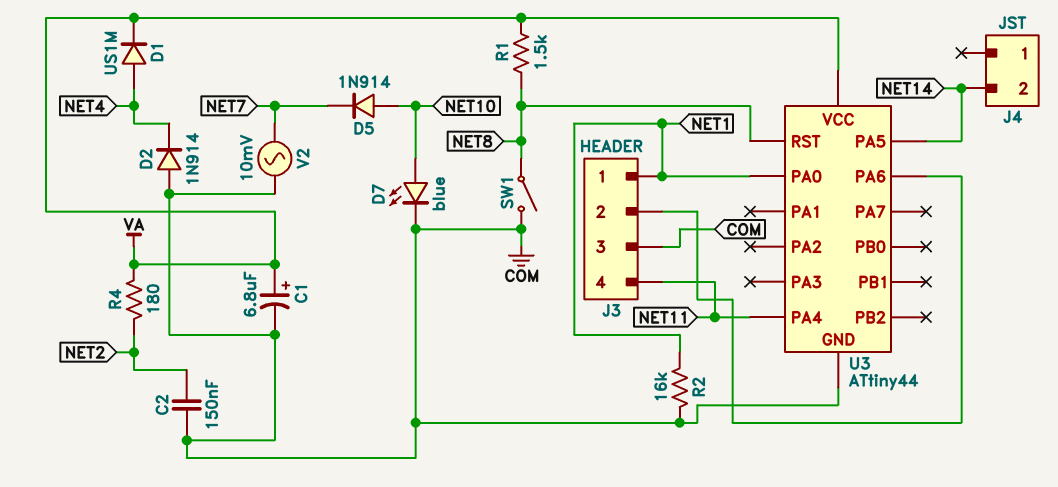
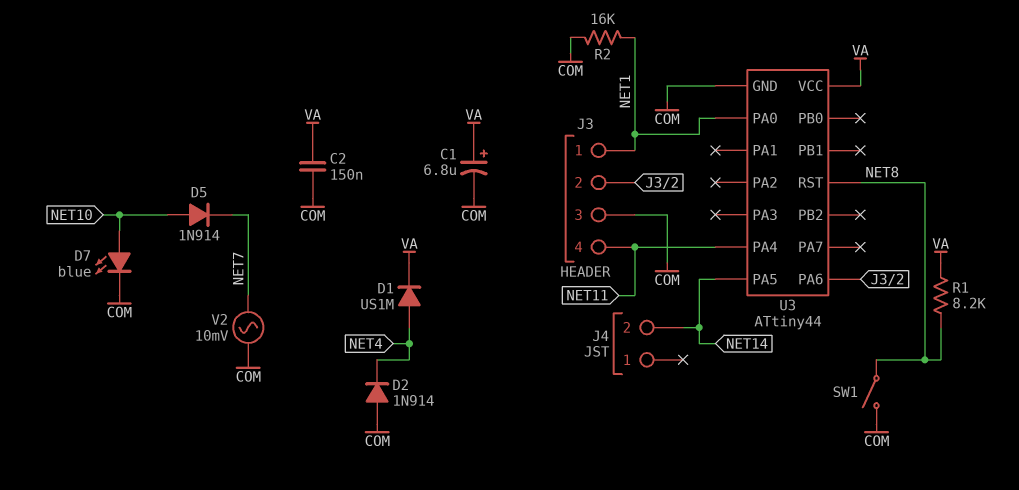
C2: 150nF (COM, NET2) -> 150nF (COM, VA)
R1: 1.5k (NET8, VA) -> 8.2k (NET8, VA)
R4: 180 (NET2, VA) -> none

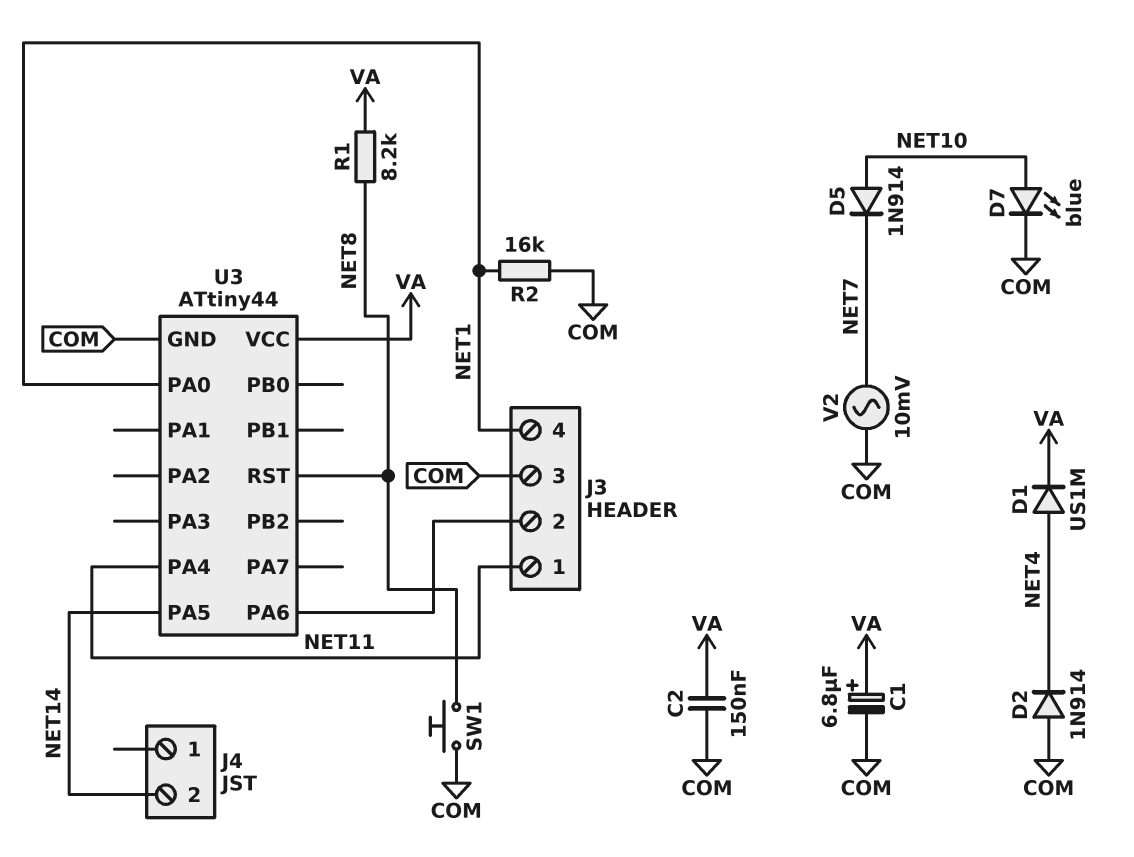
J3 pin 1: NET1 -> NET11
J3 pin 4: NET11 -> NET1
SW1: switch (COM, NET8) -> button (COM, NET8)

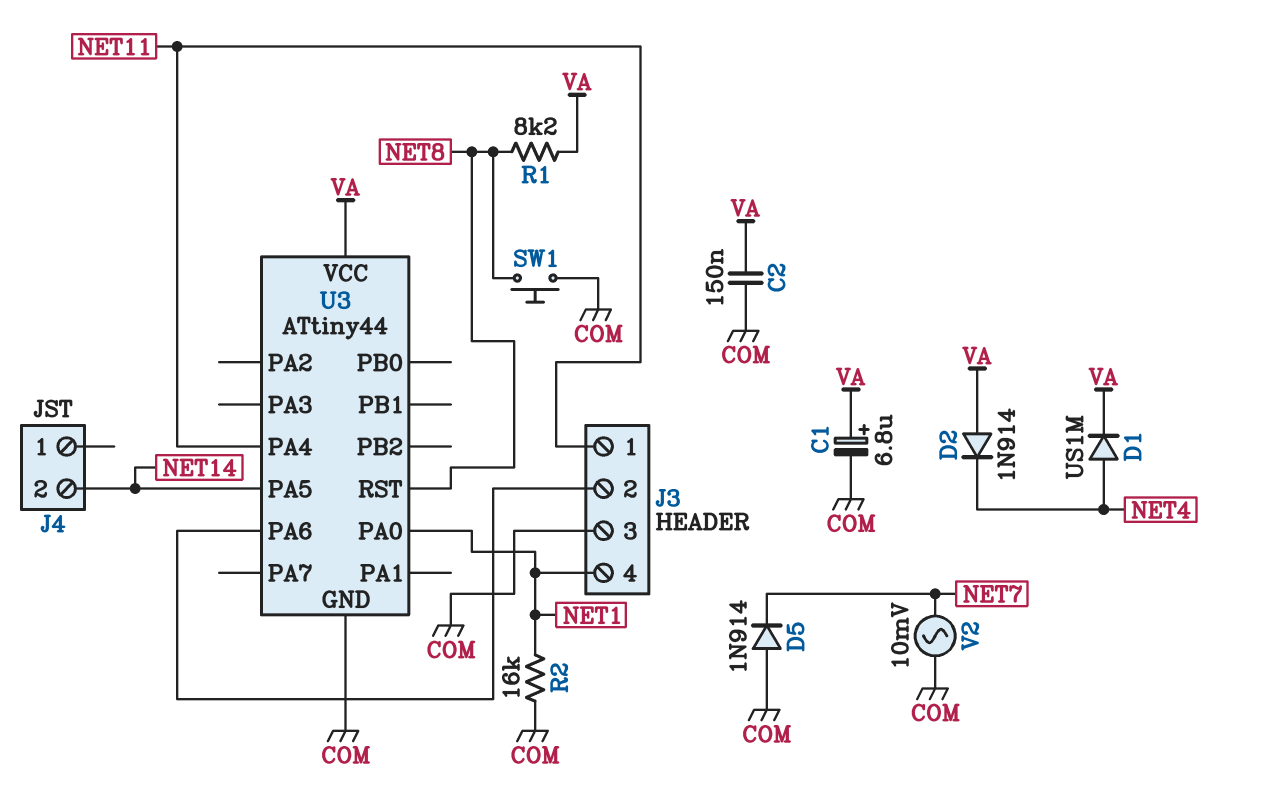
D2: diode 1N914 (A COM, K NET4) -> diode 1N914 (A VA, K NET4)
D5: diode 1N914 (A NET10, K NET7) -> diode 1N914 (A COM, K NET7)
D7: LED blue (A NET10, K COM) -> none

